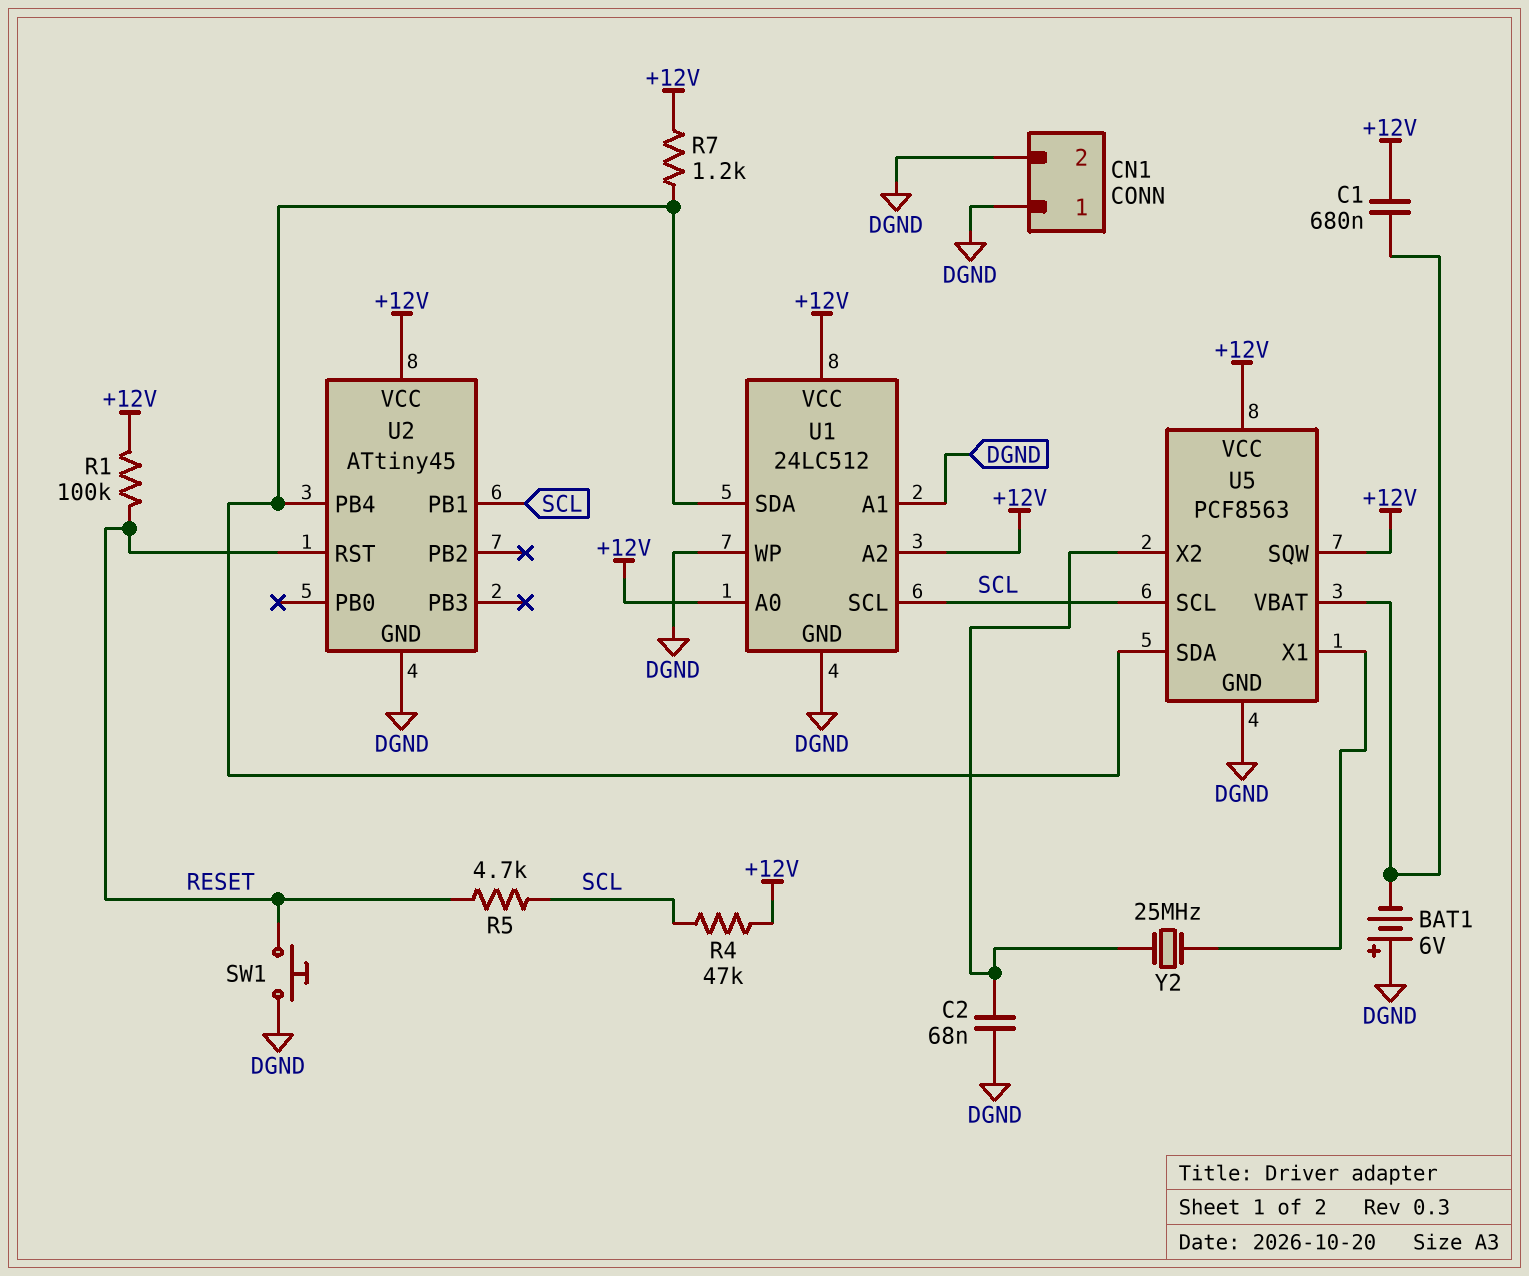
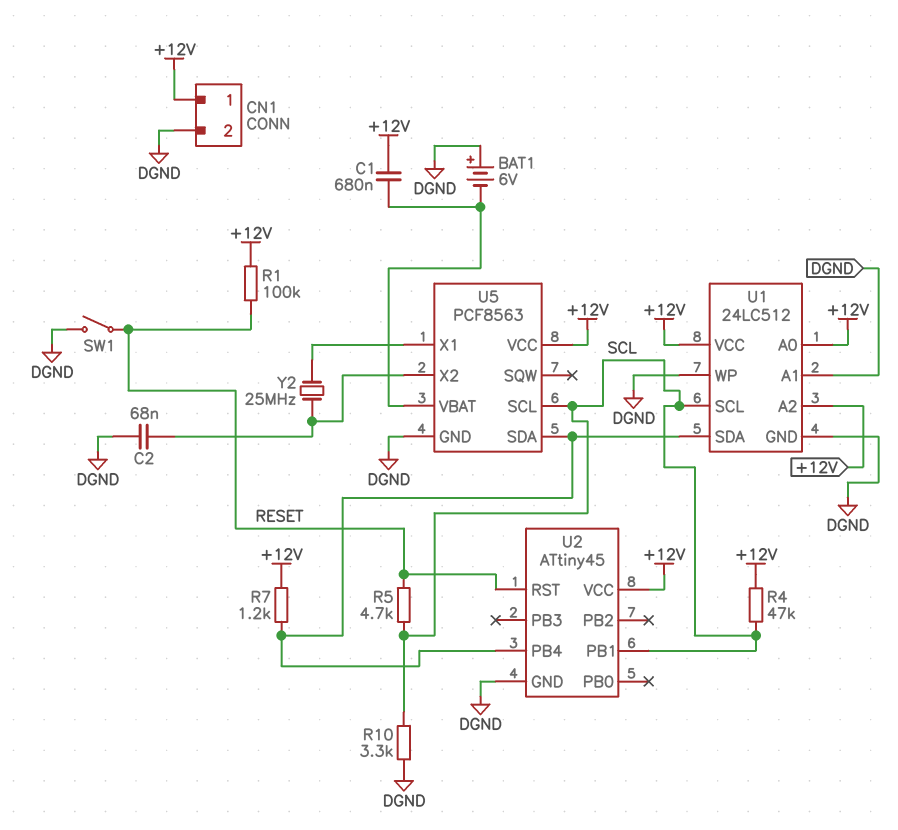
CN1 pin 1: DGND -> +12V
R10: none -> 3.3k (DGND, SCL)
SW1: button (DGND, RESET) -> switch (DGND, RESET)
U5 pin SQW: +12V -> none

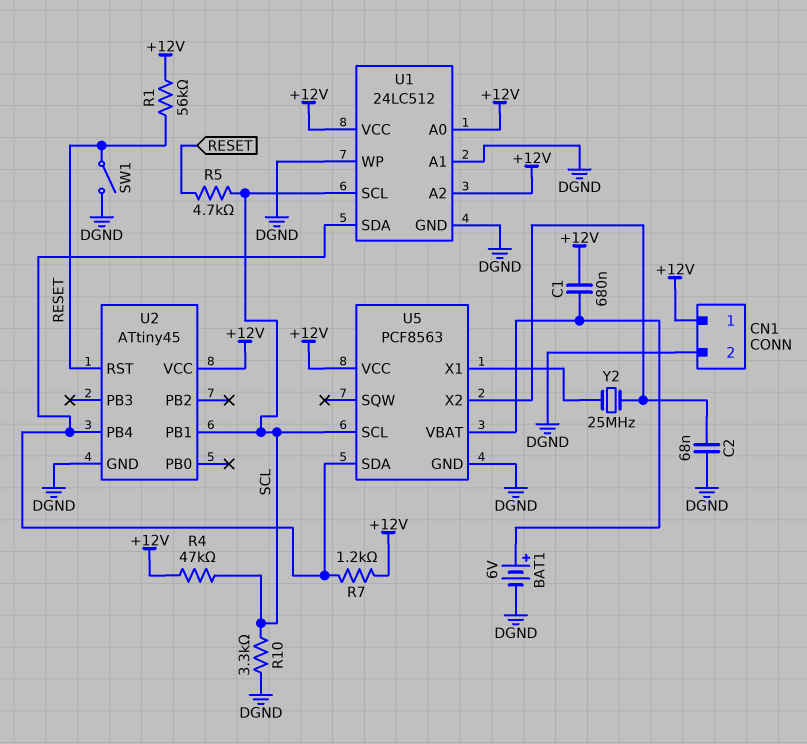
BAT1: 6V (plus DGND, minus U5/VBAT) -> 6V (plus U5/VBAT, minus DGND)
R1: 100k (+12V, RESET) -> 56k (+12V, RESET)

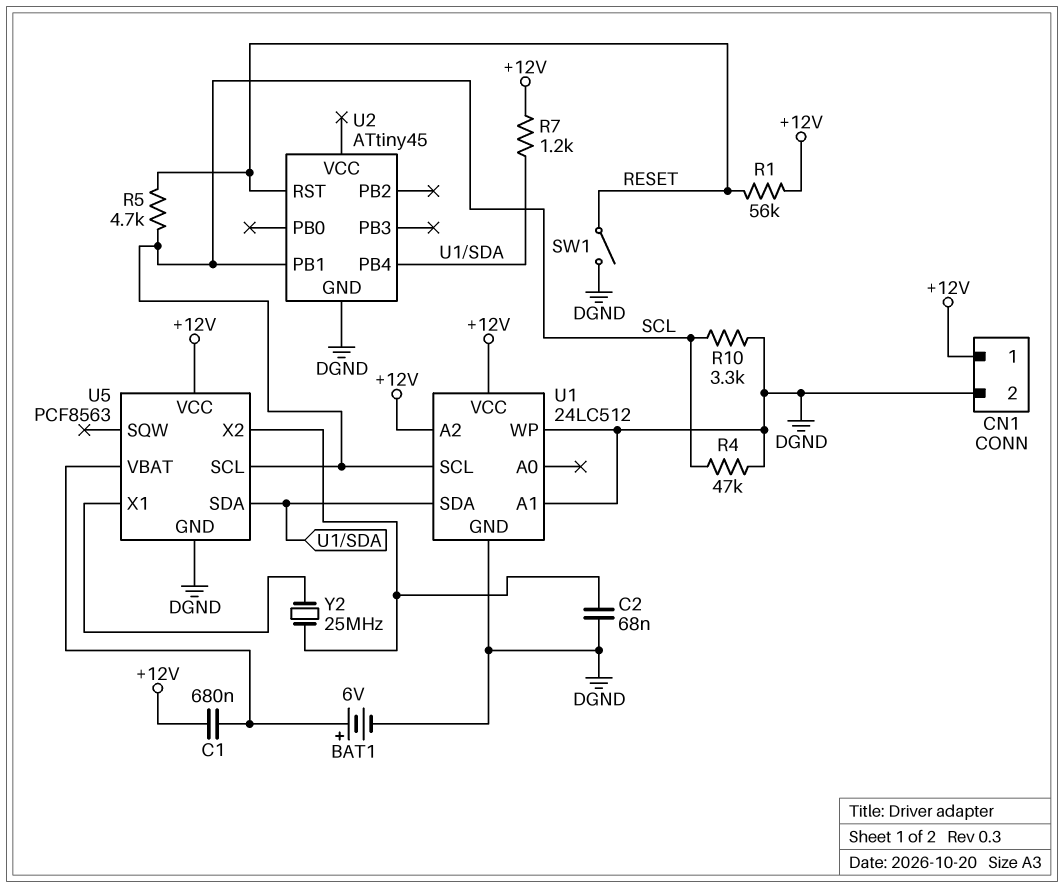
R4: 47k (+12V, SCL) -> 47k (DGND, SCL)
U1 pin A0: +12V -> none
U2 pin VCC: +12V -> none

